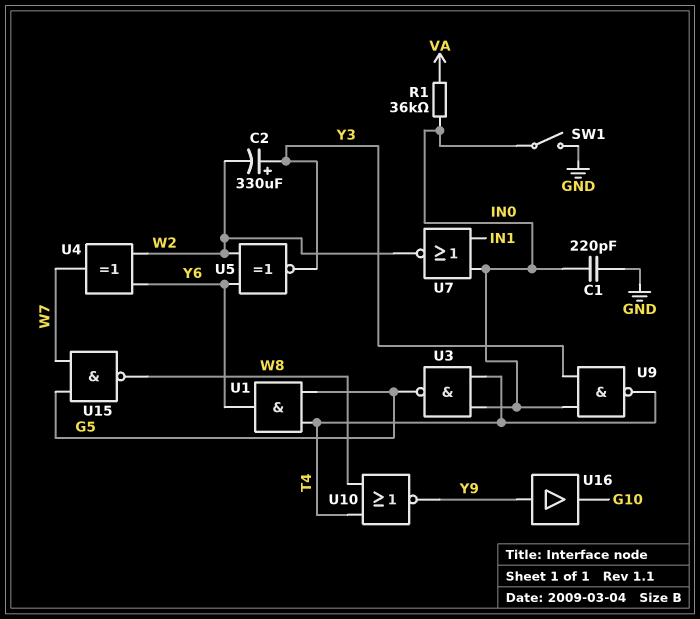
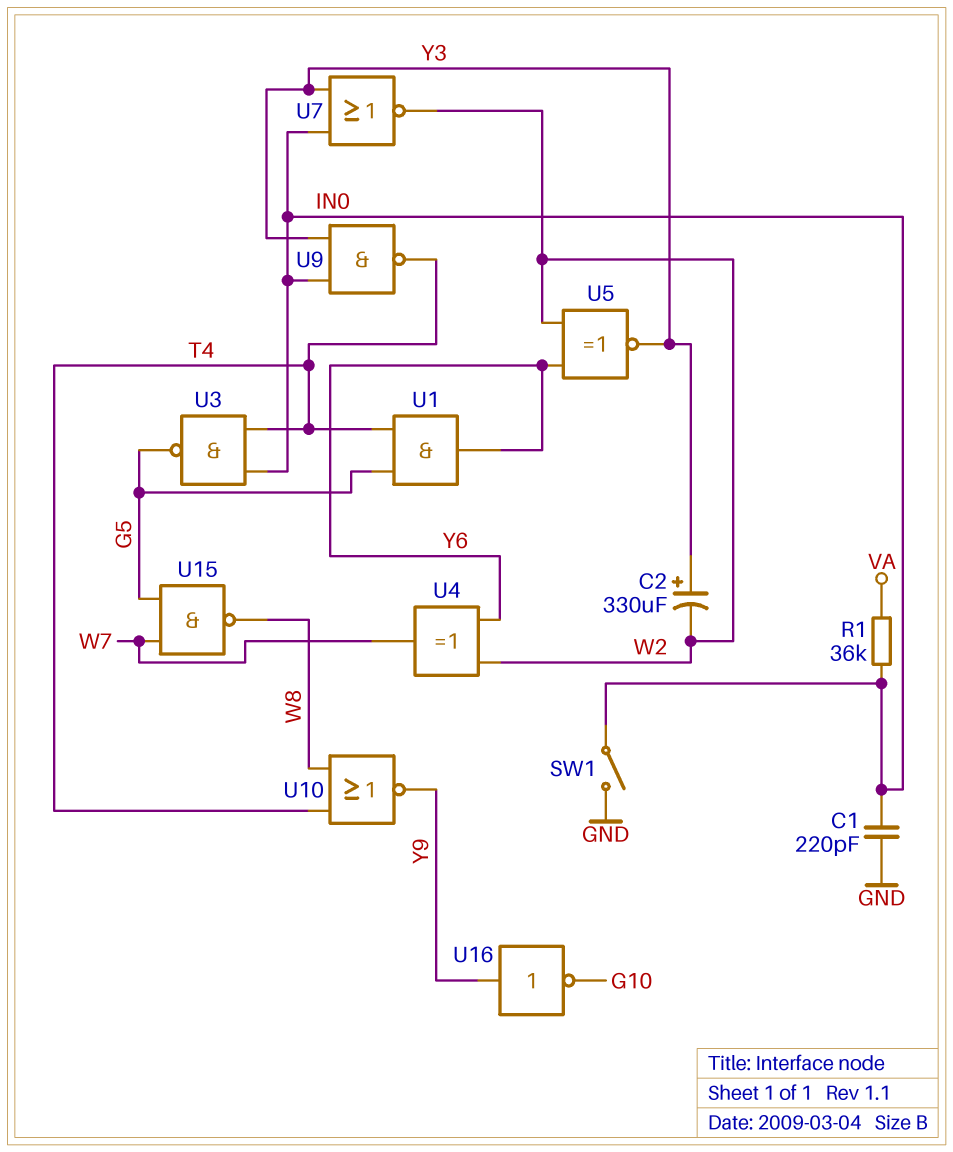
U7: NOR (in IN0, in IN1, out W2) -> NOR (in IN0, in Y3, out W2)
U16: buffer (in Y9, out G10) -> NOT (in Y9, out G10)

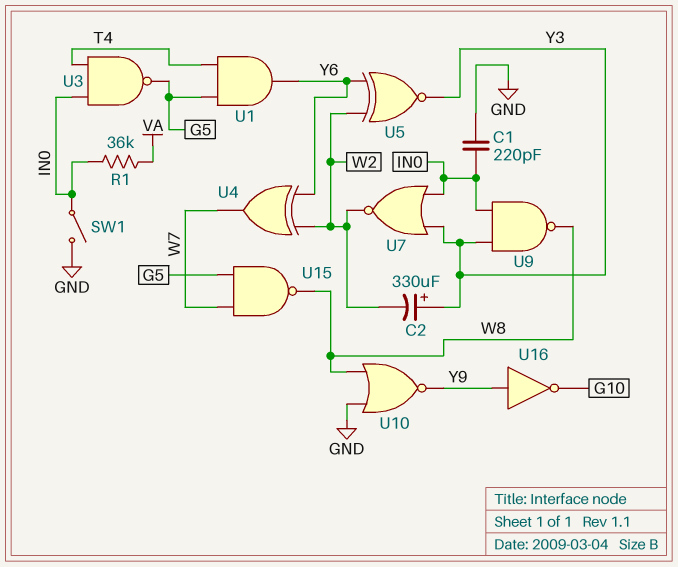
U9: NAND (in IN0, in Y3, out T4) -> NAND (in IN0, in Y3, out W8)
U10: NOR (in T4, in W8, out Y9) -> NOR (in GND, in W8, out Y9)

